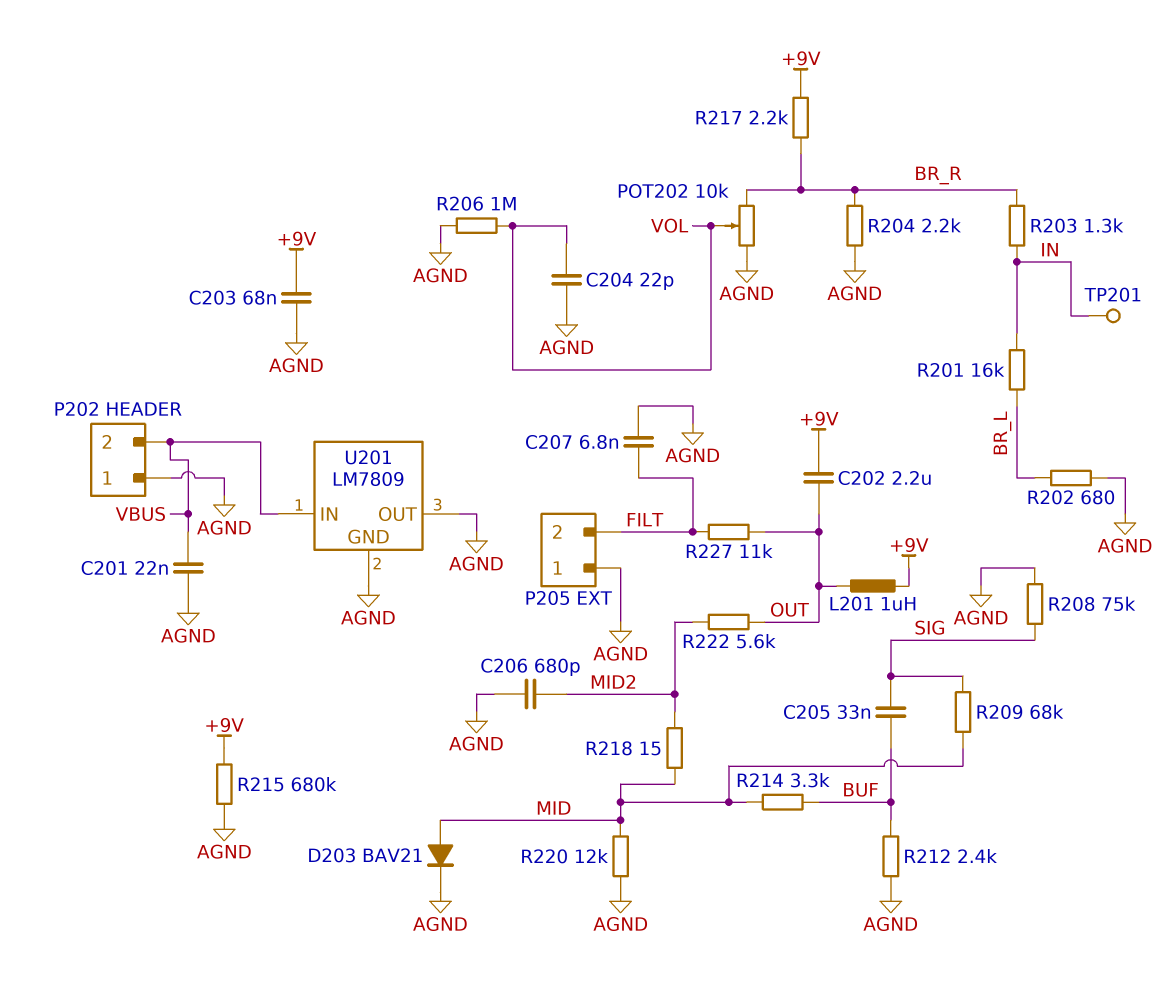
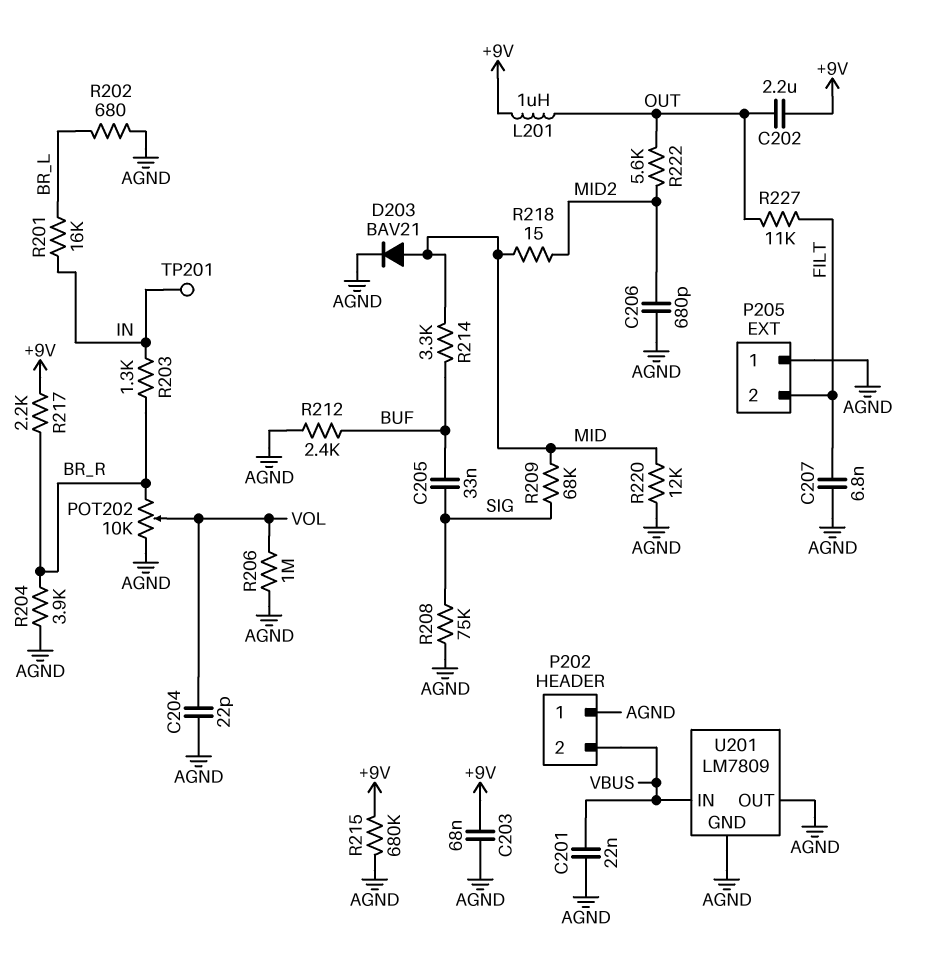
R204: 2.2k (AGND, BR_R) -> 3.9k (AGND, BR_R)

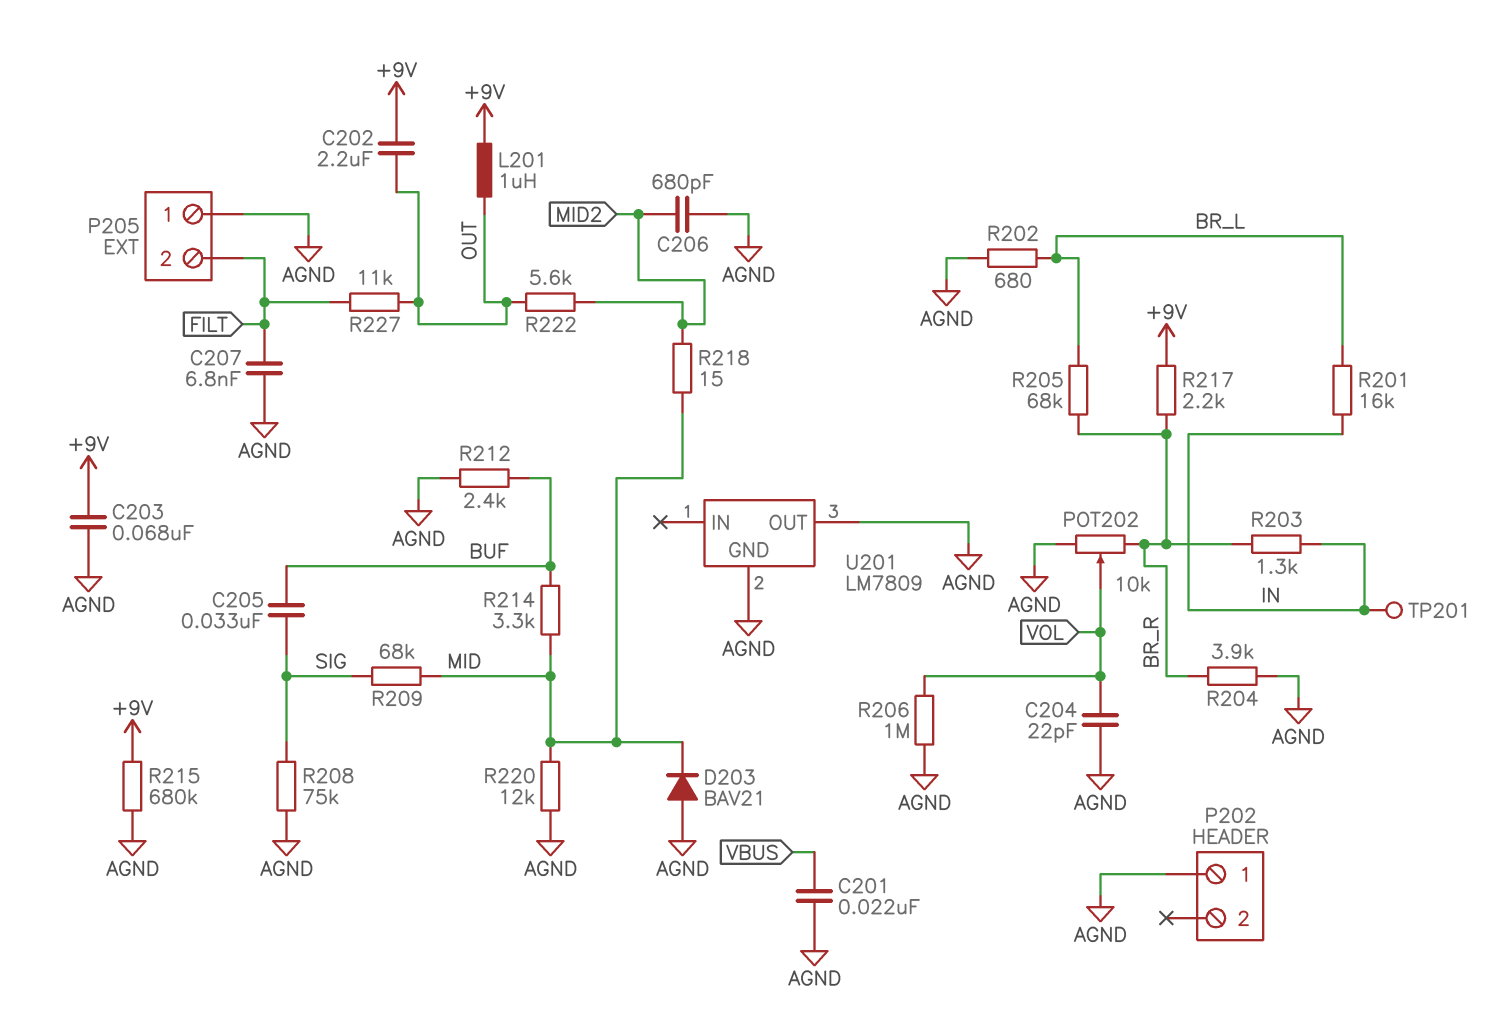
D203: diode BAV21 (A MID, K AGND) -> diode BAV21 (A AGND, K MID)
P202 pin 2: VBUS -> none
R205: none -> 68k (BR_L, BR_R)
U201 pin IN: VBUS -> none

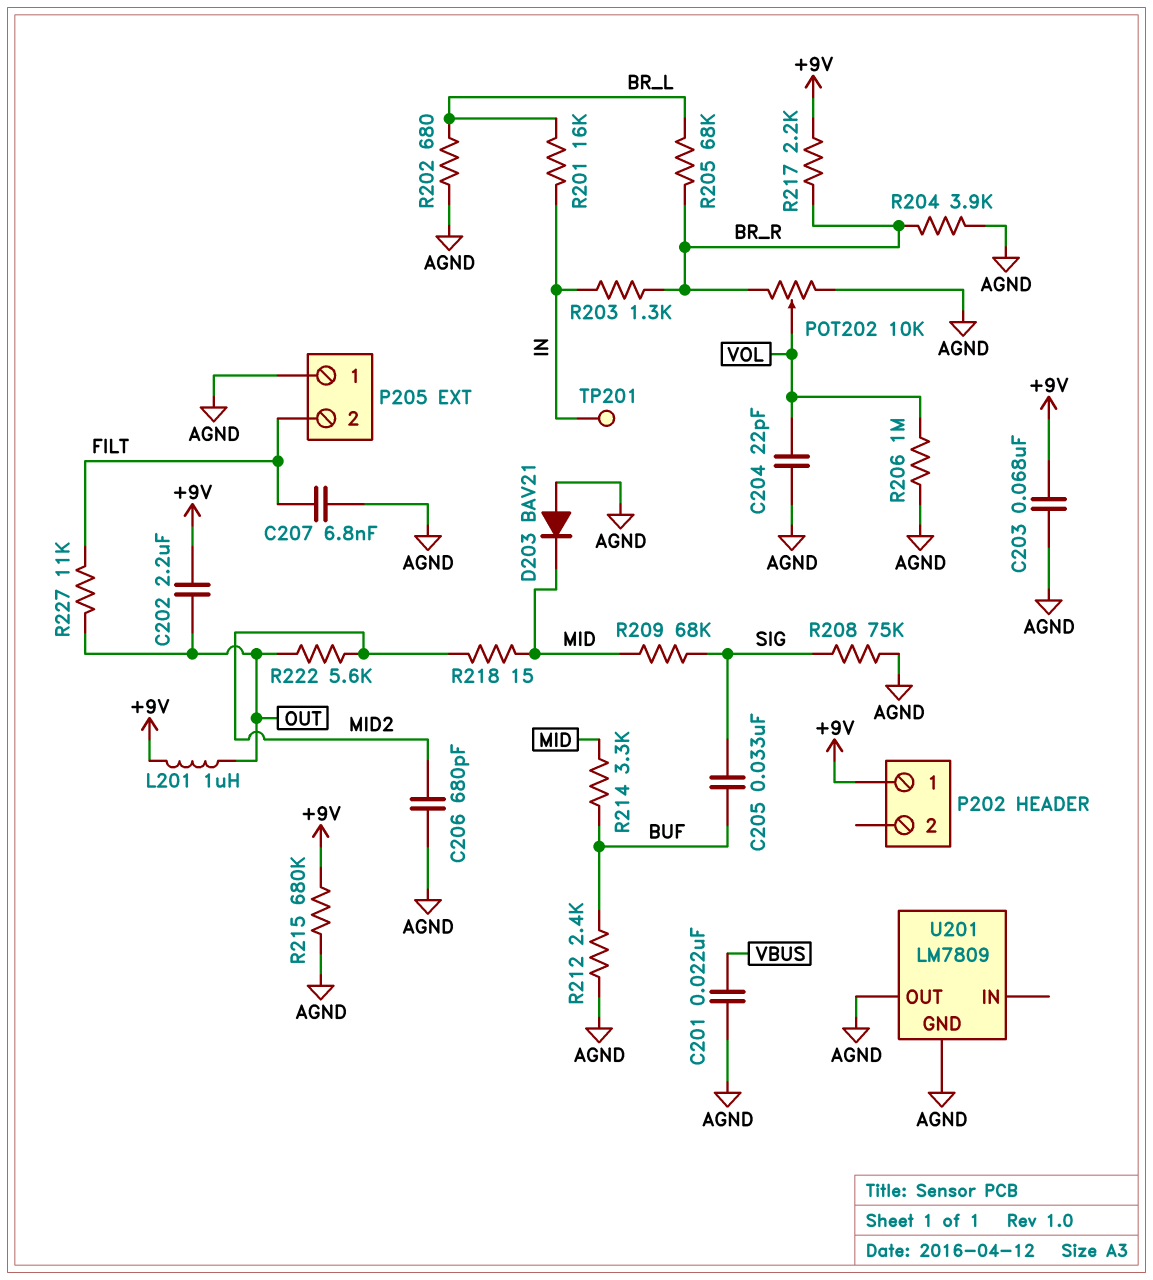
P202 pin 1: AGND -> +9V
R220: 12k (AGND, MID) -> none

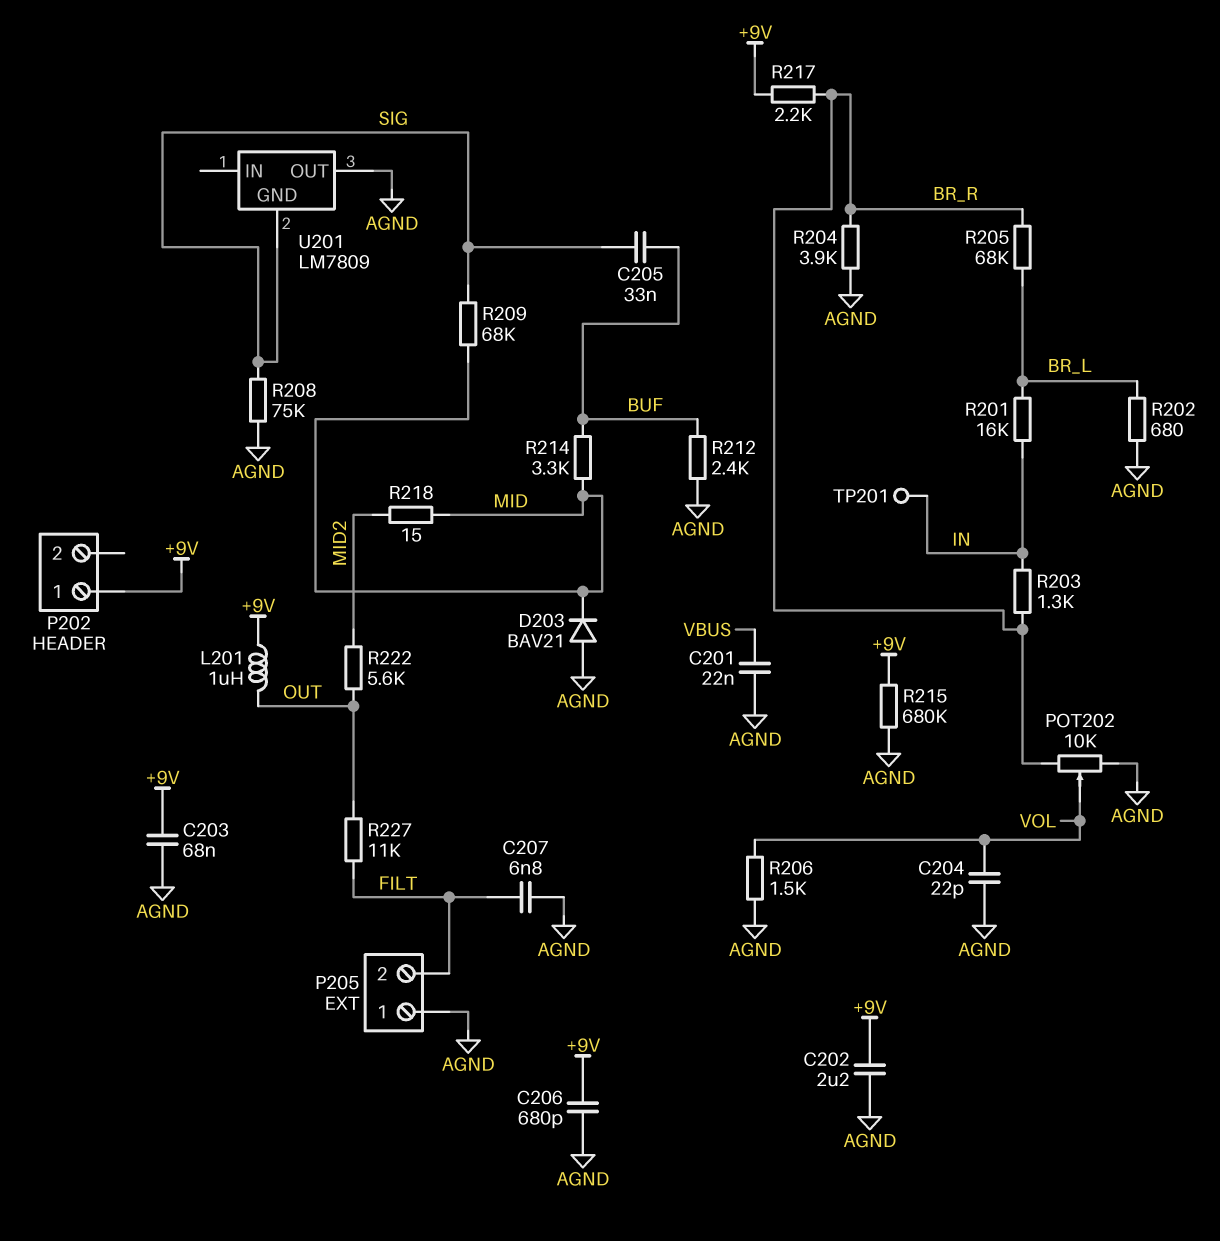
C202: 2.2uF (+9V, OUT) -> 2.2uF (+9V, AGND)
C206: 680pF (AGND, MID2) -> 680pF (+9V, AGND)
R206: 1M (AGND, VOL) -> 1.5k (AGND, VOL)
U201 pin GND: AGND -> SIG

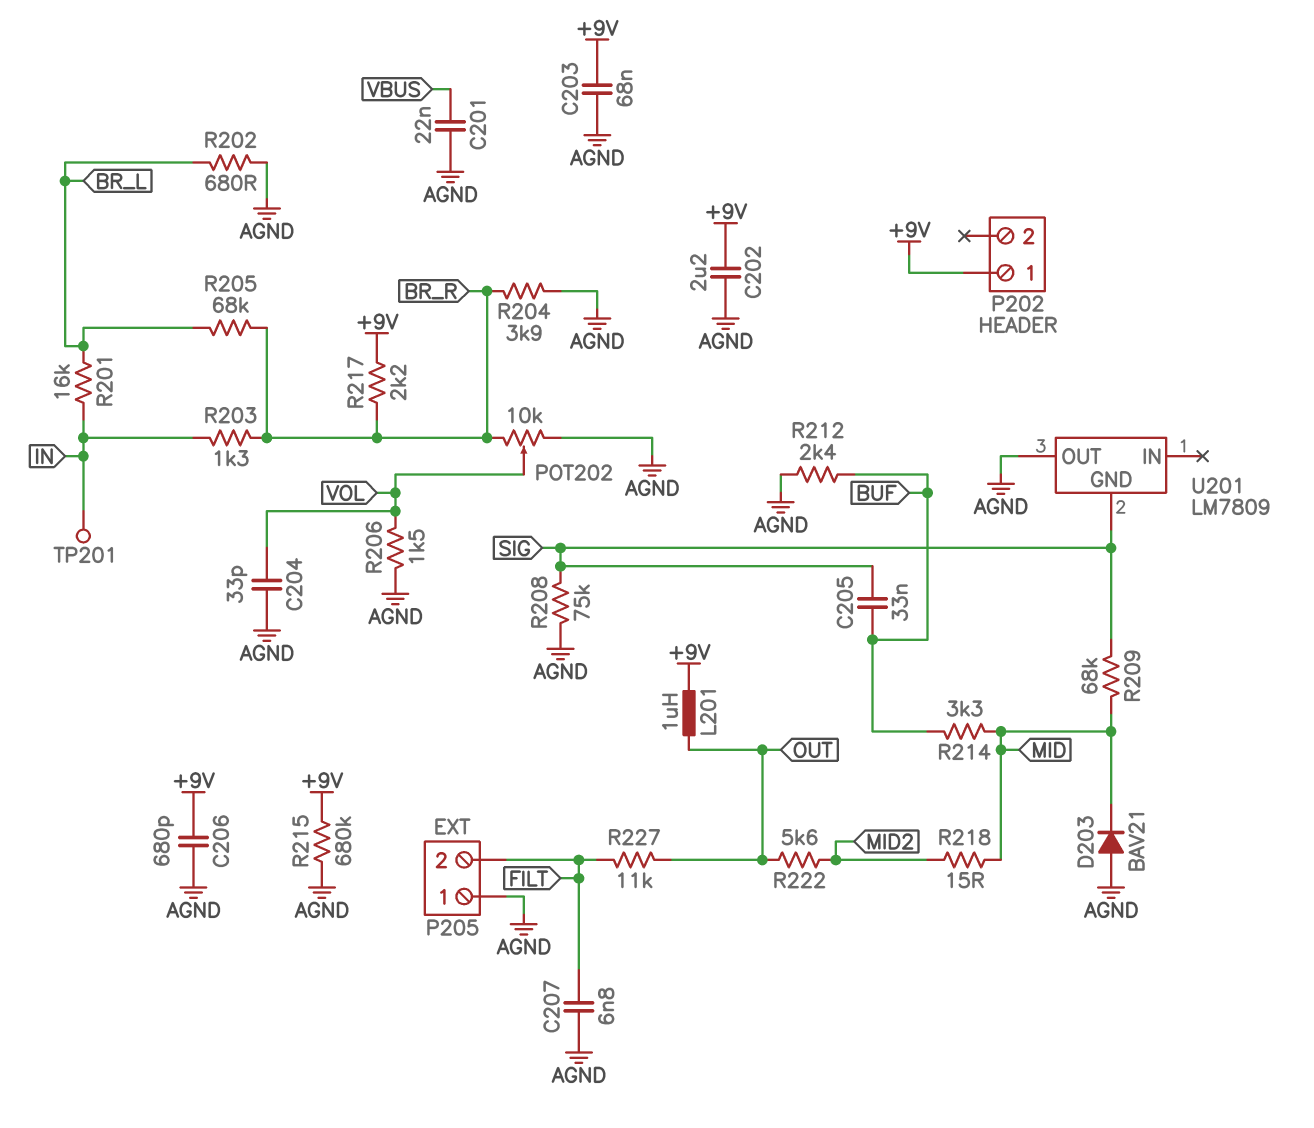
C204: 22pF (AGND, VOL) -> 33pF (AGND, VOL)

